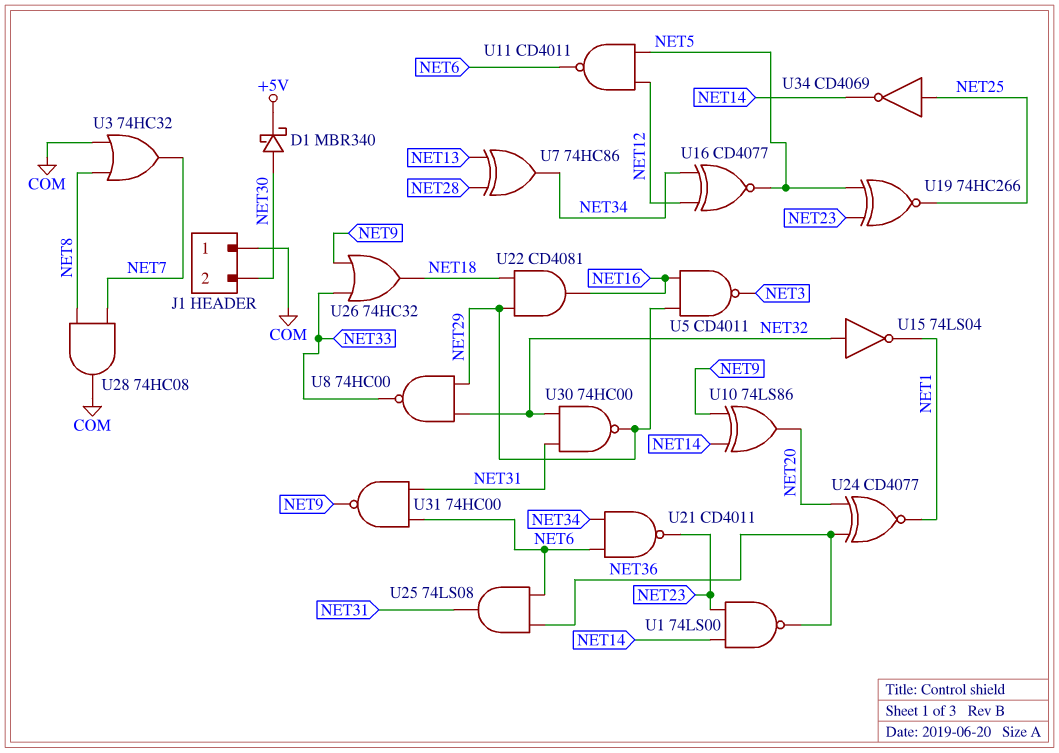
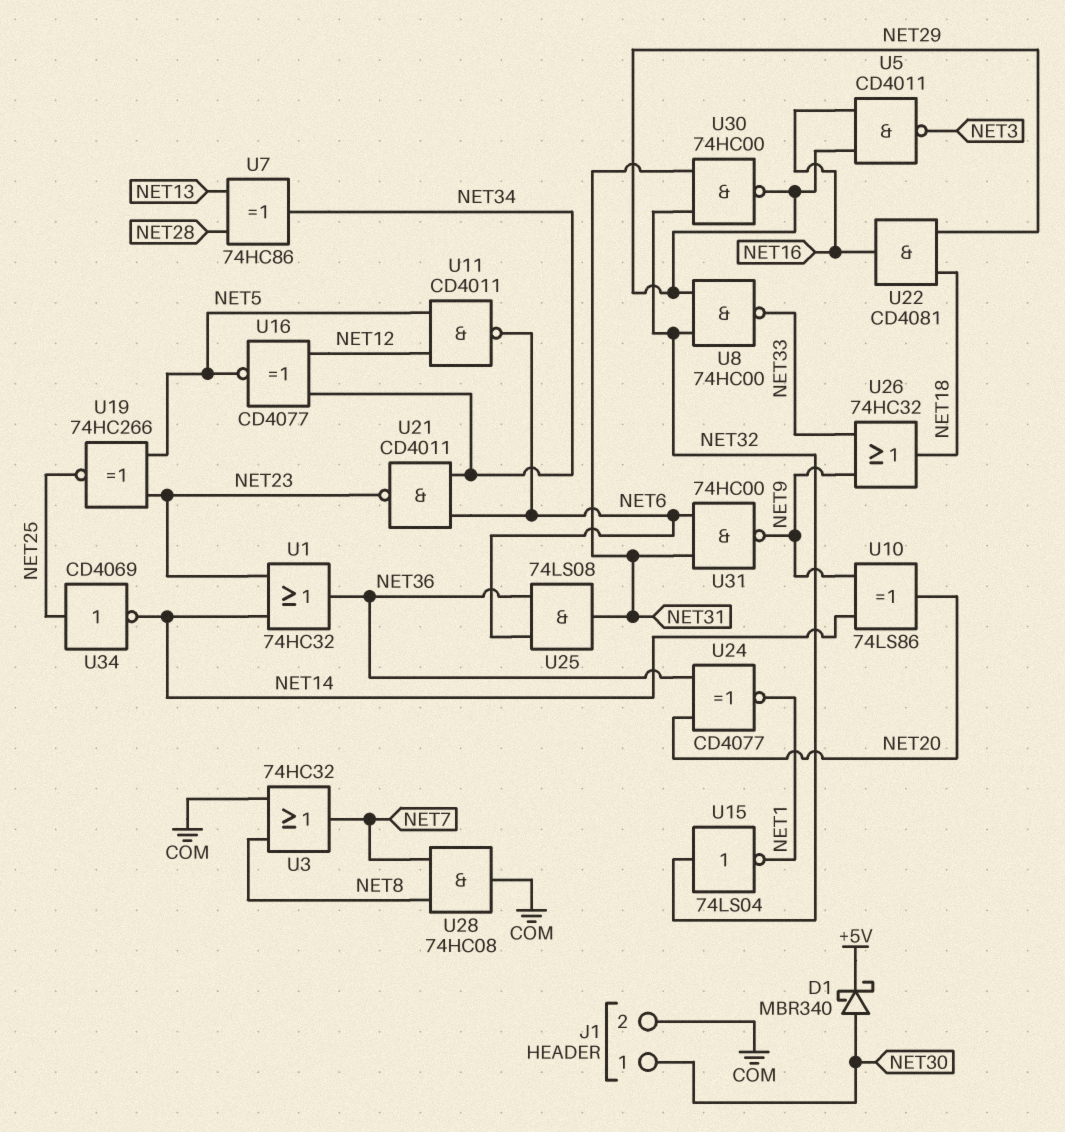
J1 pin 1: COM -> NET30
J1 pin 2: NET30 -> COM
U1: NAND 74LS00 (in NET14, in NET23, out NET36) -> OR 74HC32 (in NET14, in NET23, out NET36)

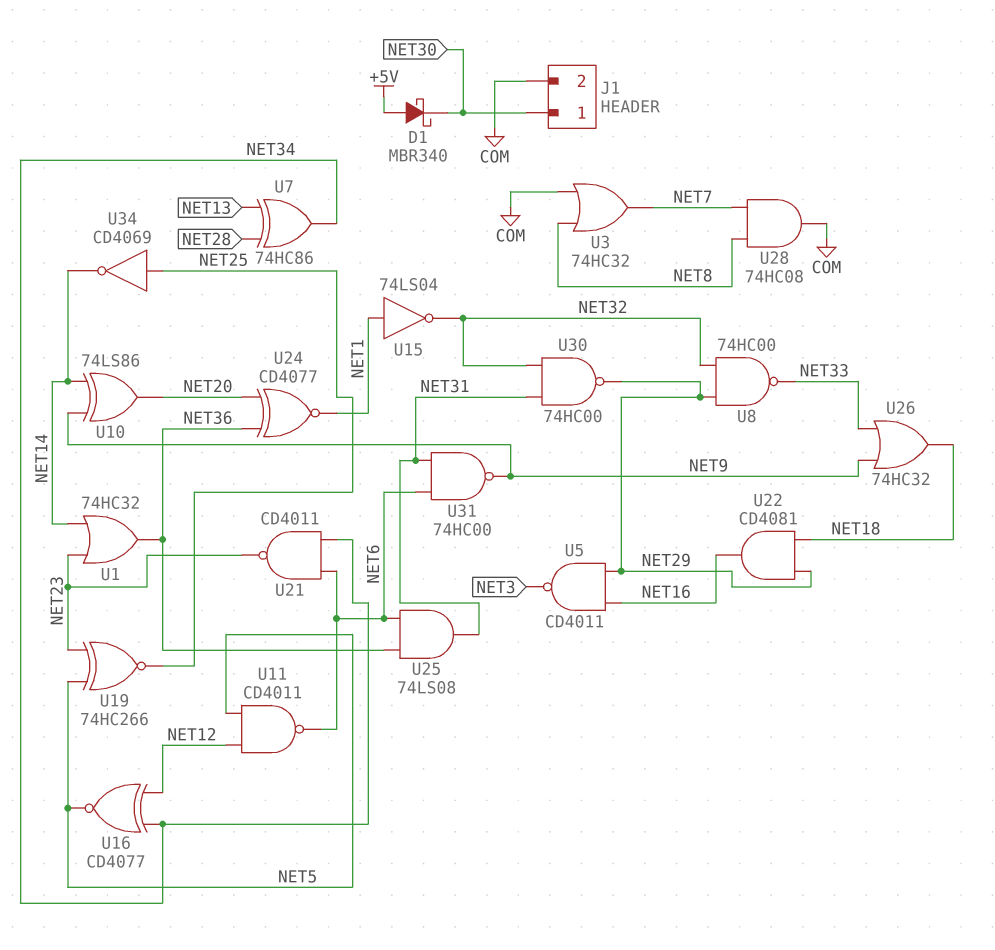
D1: schottky MBR340 (A NET30, K +5V) -> schottky MBR340 (A +5V, K NET30)
U15: NOT 74LS04 (in NET32, out NET1) -> NOT 74LS04 (in NET1, out NET32)

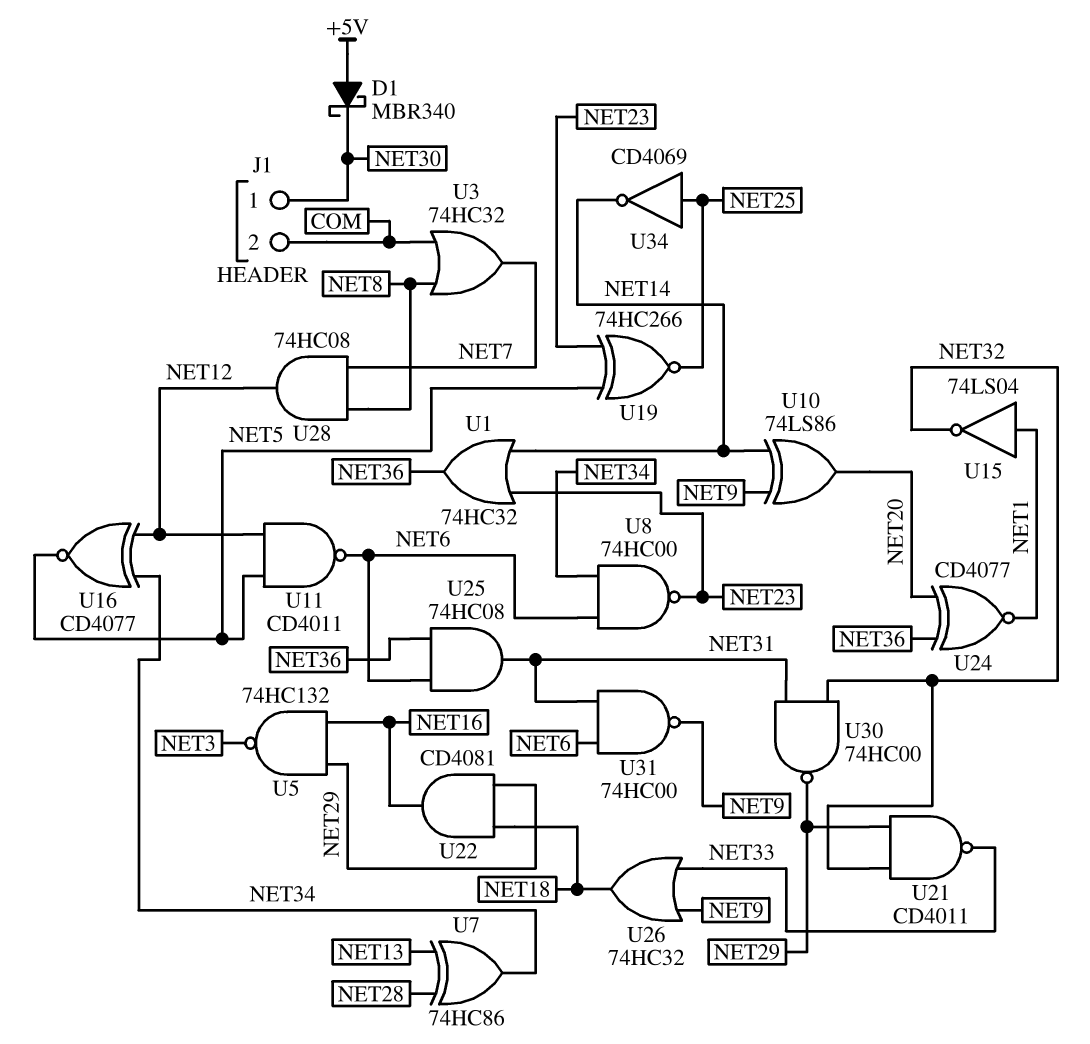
U5: NAND CD4011 (in NET16, in NET29, out NET3) -> NAND 74HC132 (in NET16, in NET29, out NET3)
U8: NAND 74HC00 (in NET29, in NET32, out NET33) -> NAND 74HC00 (in NET6, in NET34, out NET23)
U21: NAND CD4011 (in NET6, in NET34, out NET23) -> NAND CD4011 (in NET29, in NET32, out NET33)
U25: AND 74LS08 (in NET6, in NET36, out NET31) -> AND 74HC08 (in NET6, in NET36, out NET31)
U28: AND 74HC08 (in NET7, in NET8, out COM) -> AND 74HC08 (in NET7, in NET8, out NET12)

